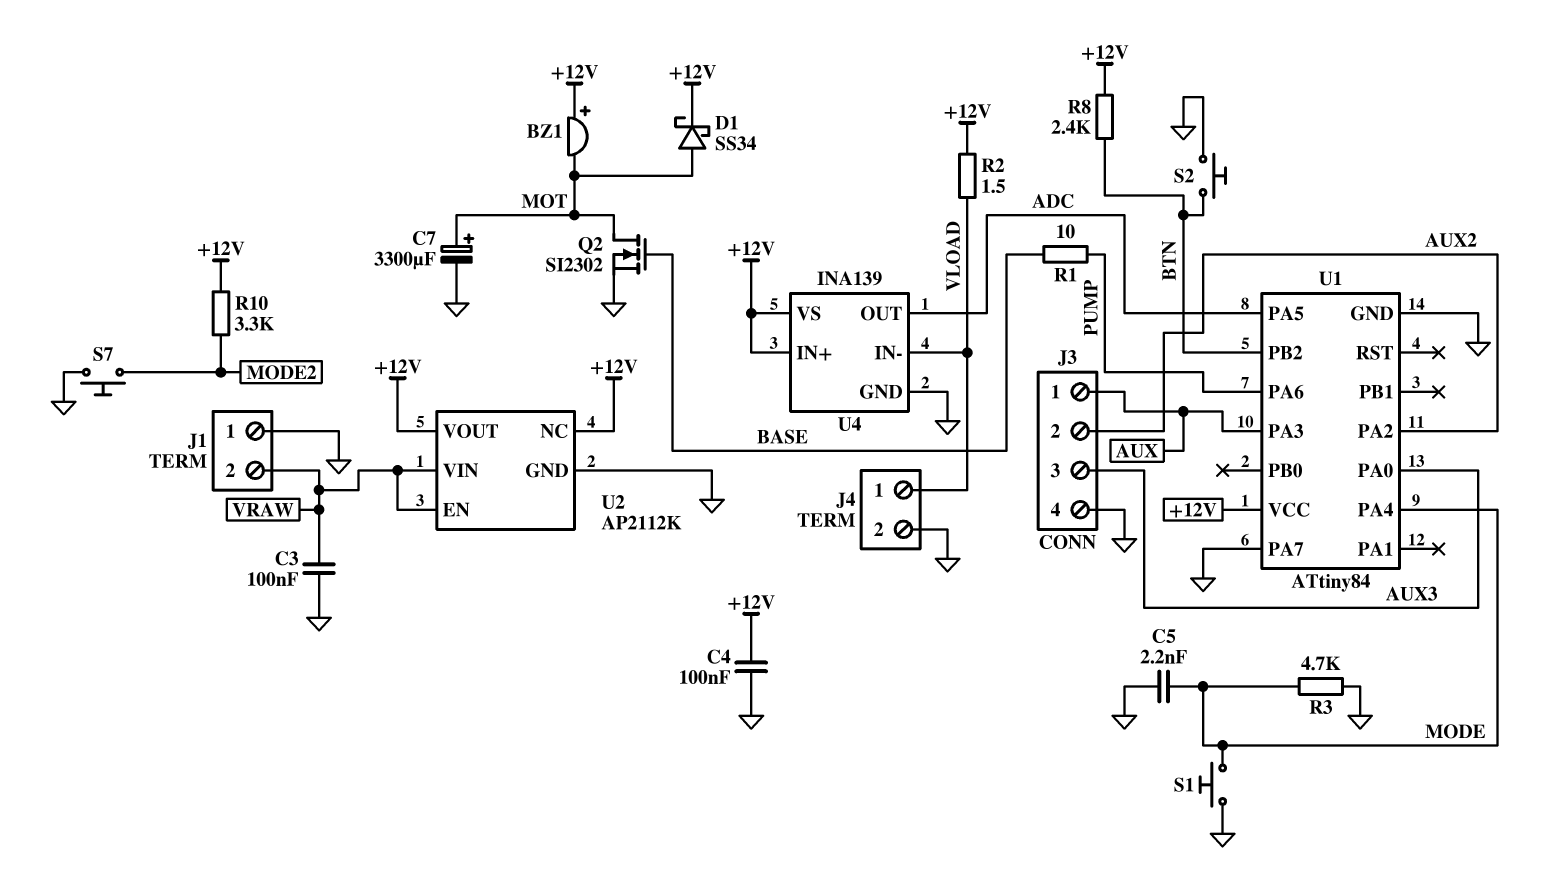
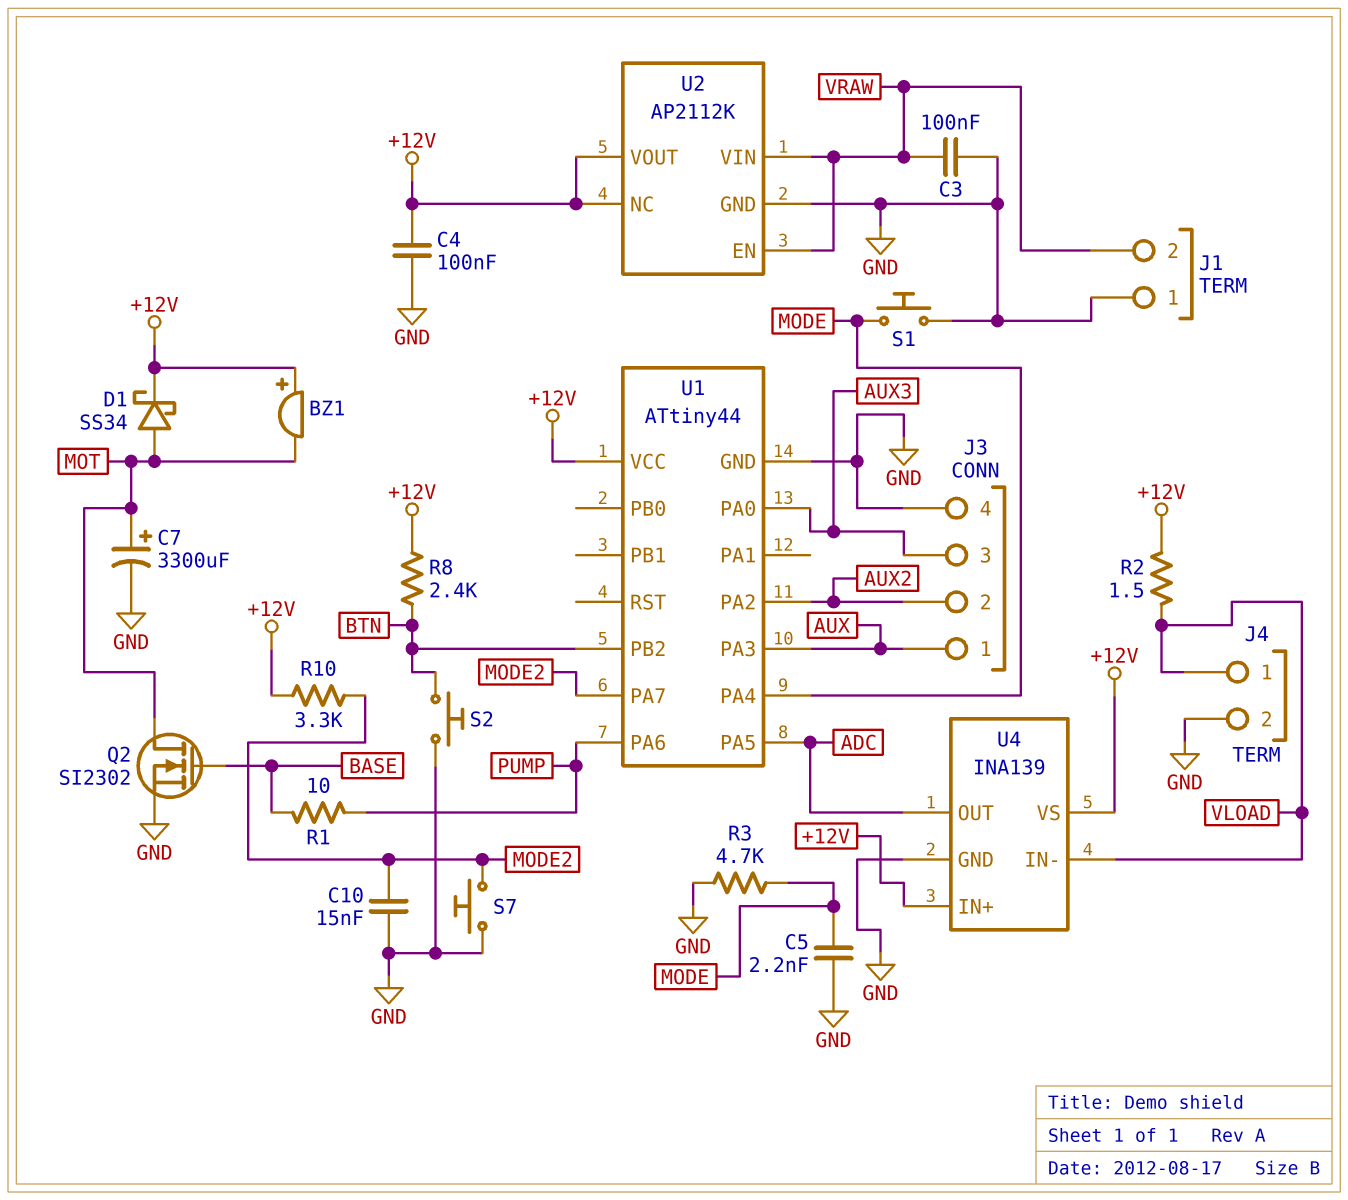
C10: none -> 15nF (GND, MODE2)
U1: ATtiny84 -> ATtiny44
U1 pin PA7: GND -> MODE2

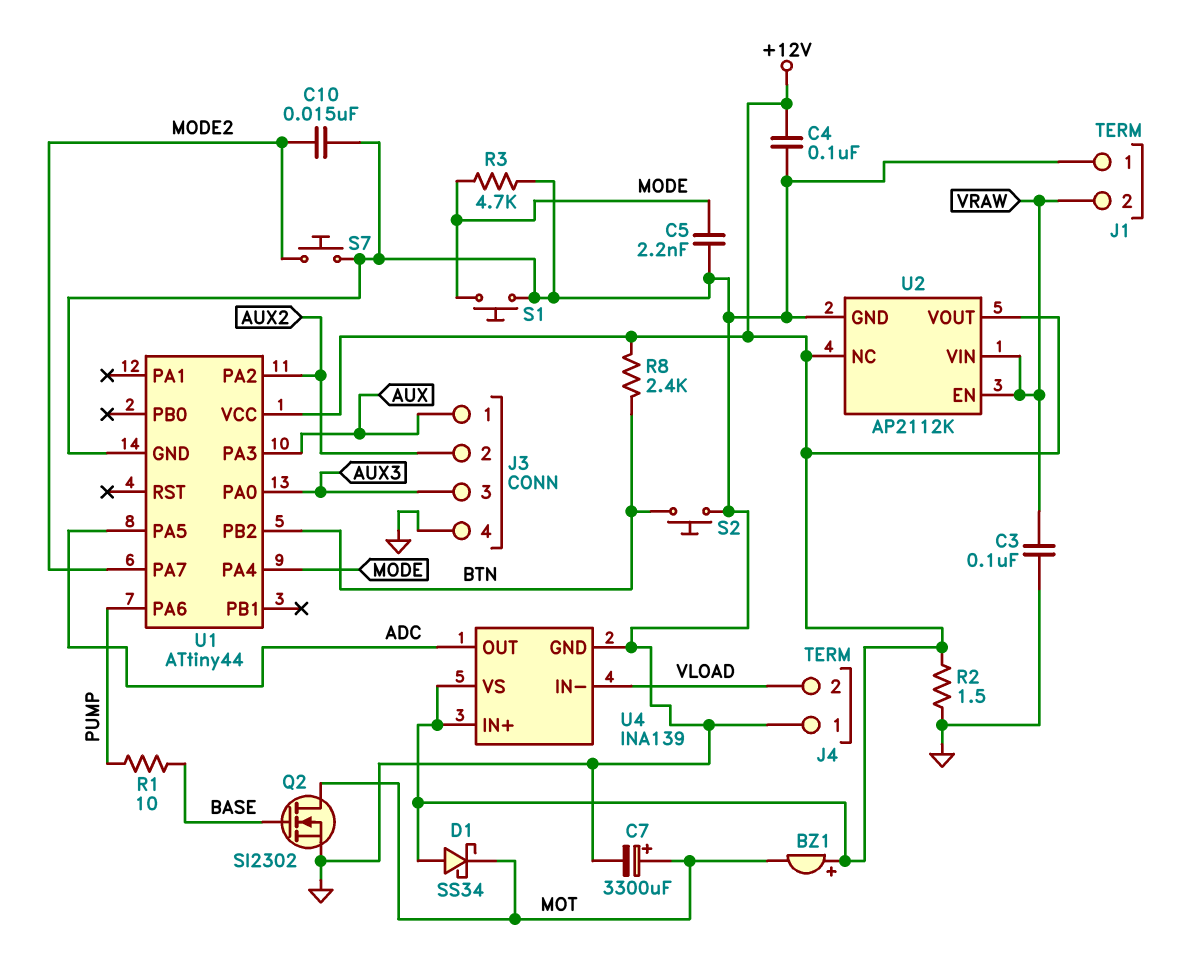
D1: schottky SS34 (A MOT, K +12V) -> schottky SS34 (A +12V, K MOT)
J4 pin 1: VLOAD -> GND
J4 pin 2: GND -> VLOAD
R2: 1.5 (+12V, VLOAD) -> 1.5 (+12V, GND)
R10: 3.3k (+12V, MODE2) -> none

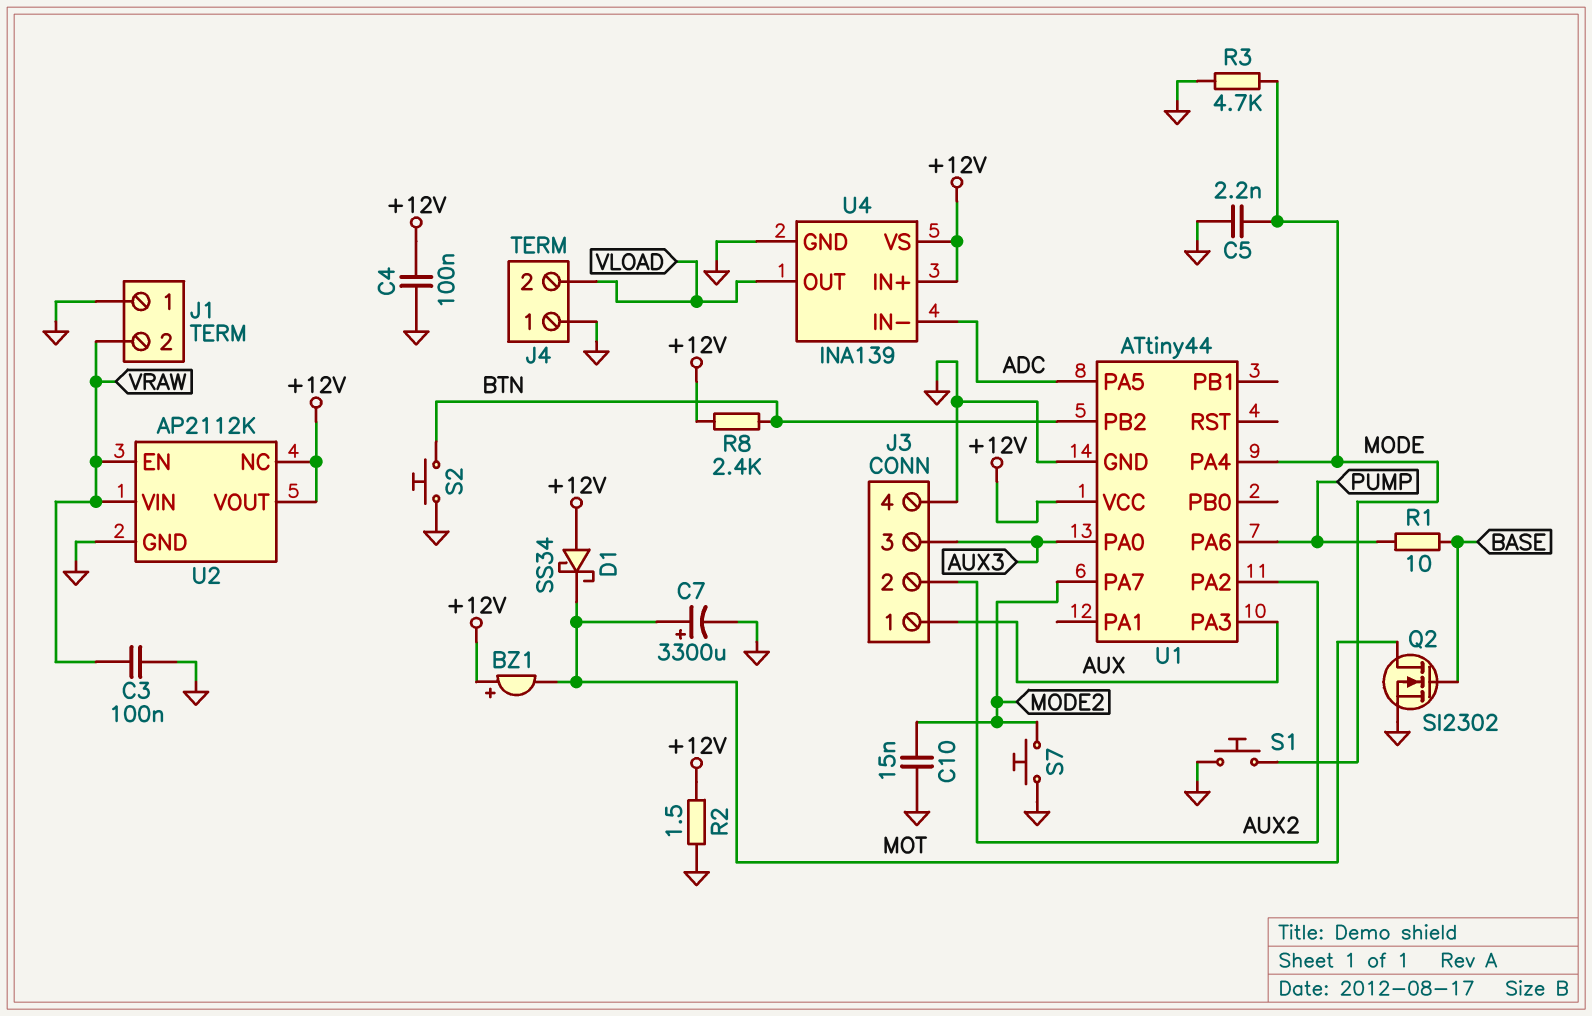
U4 pin IN-: VLOAD -> ADC
U4 pin OUT: ADC -> VLOAD

